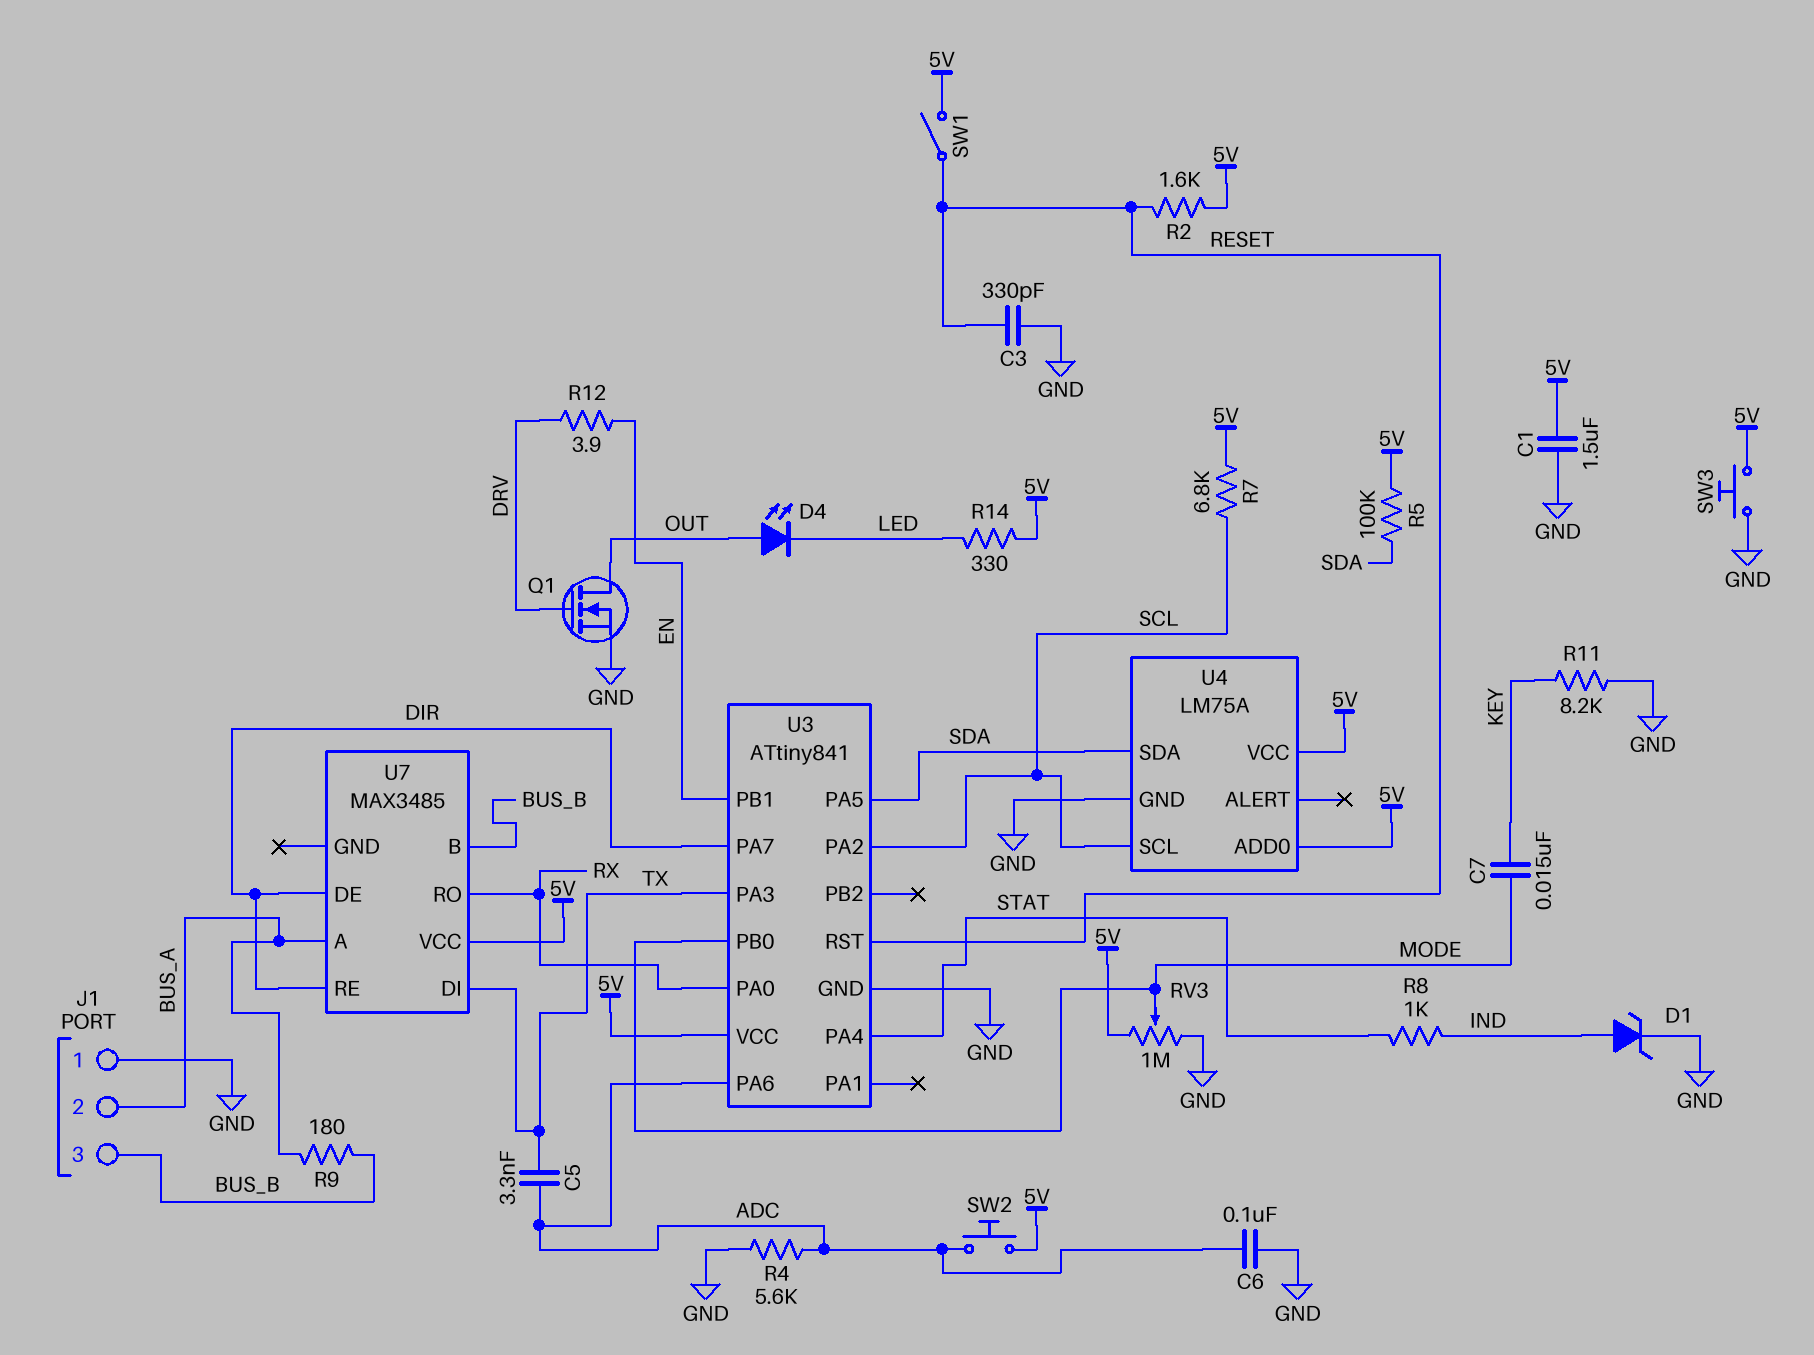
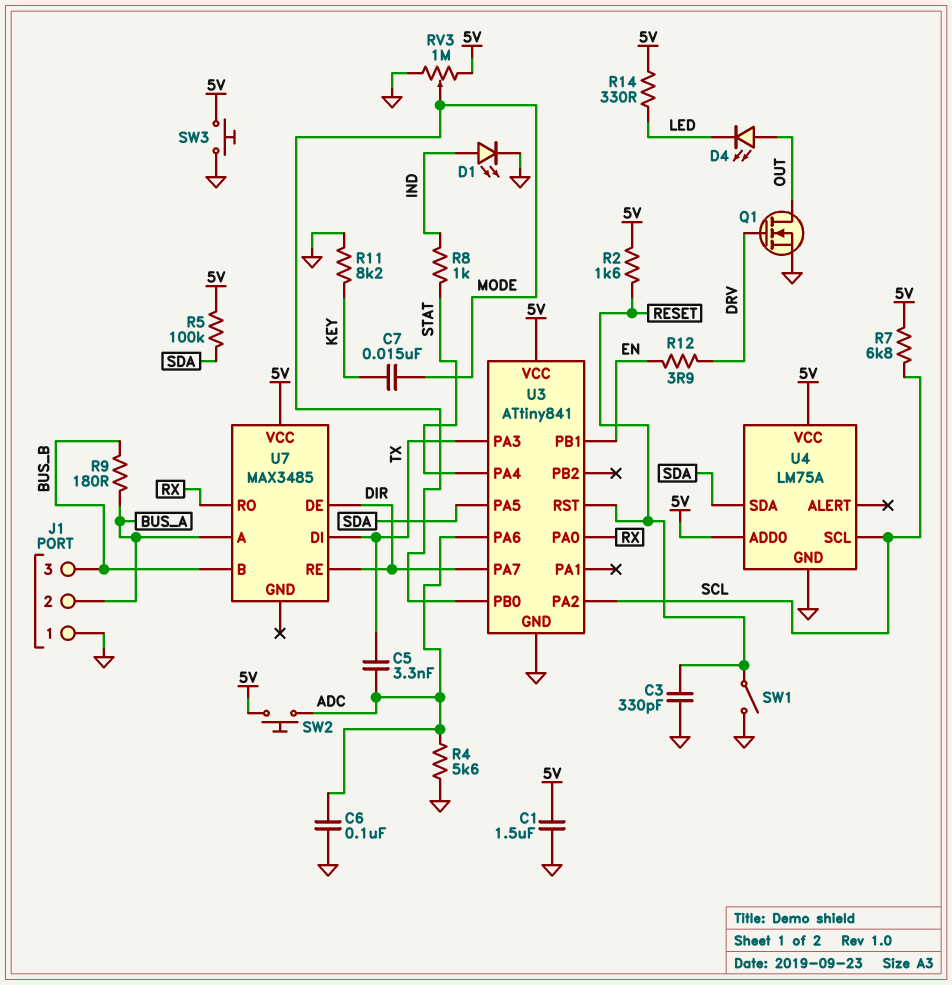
D1: zener (A IND, K GND) -> LED (A IND, K GND)
SW1: switch (5V, RESET) -> switch (GND, RESET)

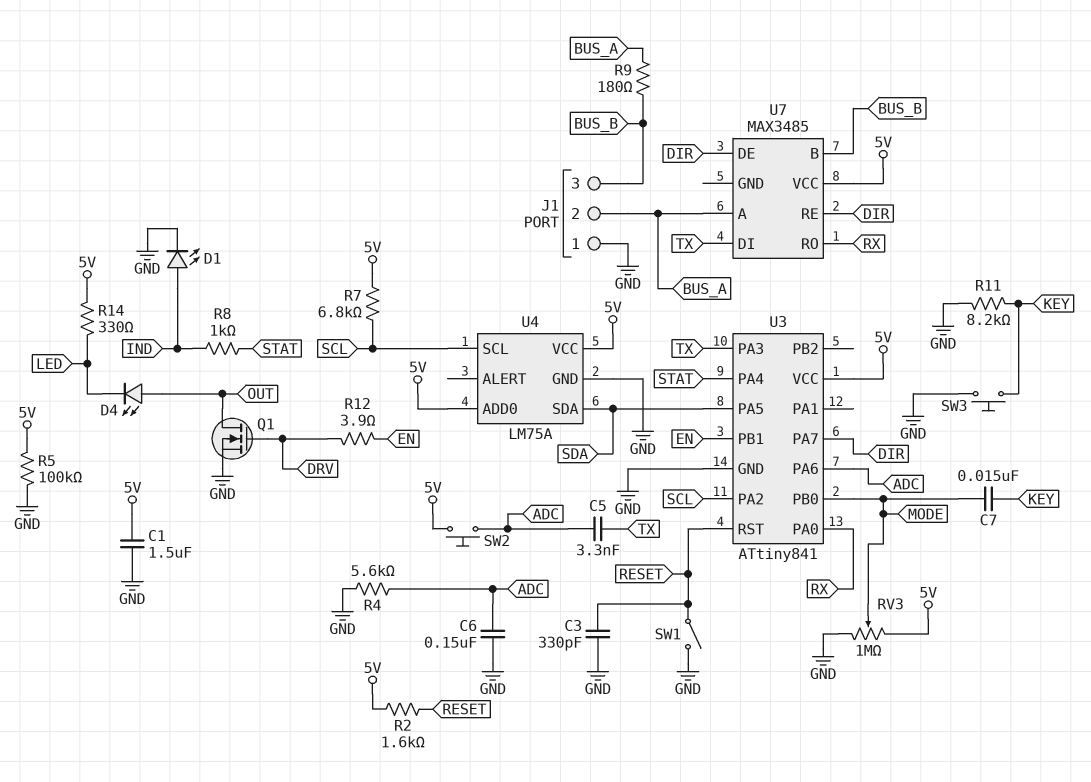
C6: 100nF (ADC, GND) -> 150nF (ADC, GND)
R5: 100k (5V, SDA) -> 100k (5V, GND)
SW3: button (5V, GND) -> button (GND, KEY)

